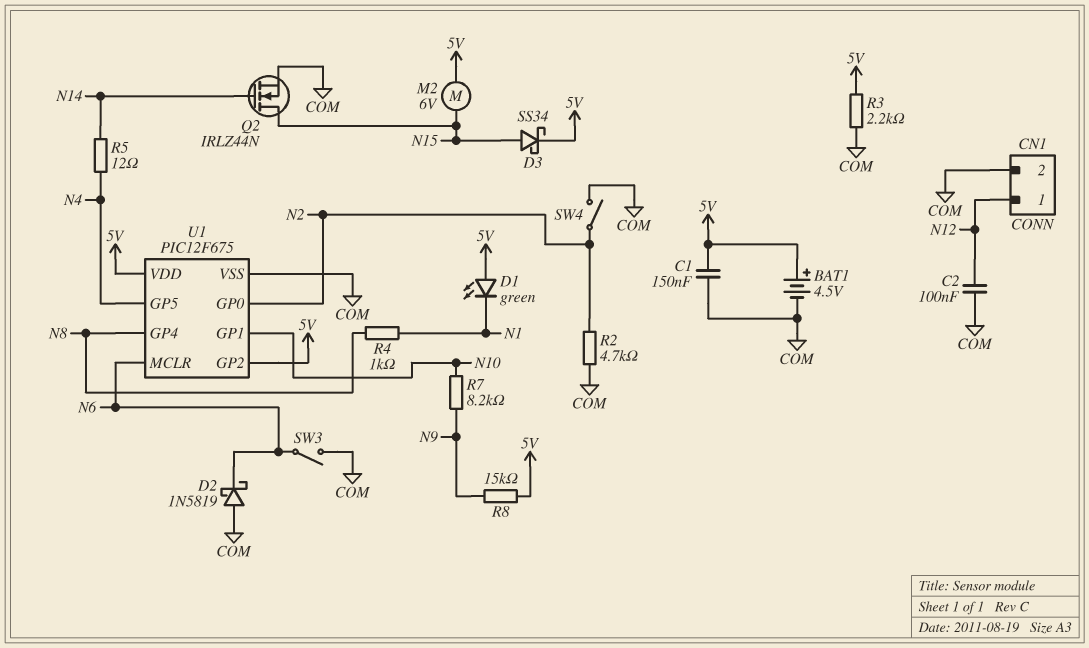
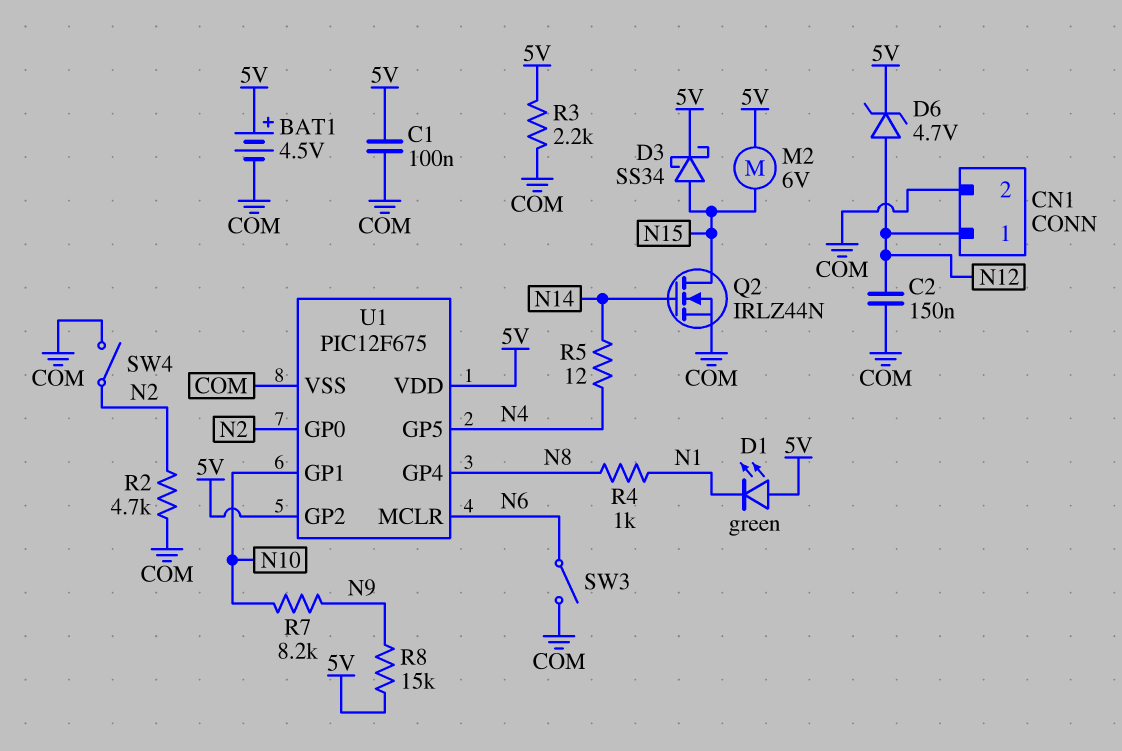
C1: 150nF (5V, COM) -> 100nF (5V, COM)
C2: 100nF (COM, N12) -> 150nF (COM, N12)
D2: schottky 1N5819 (A COM, K N6) -> none
D6: none -> zener 4.7V (A N12, K 5V)

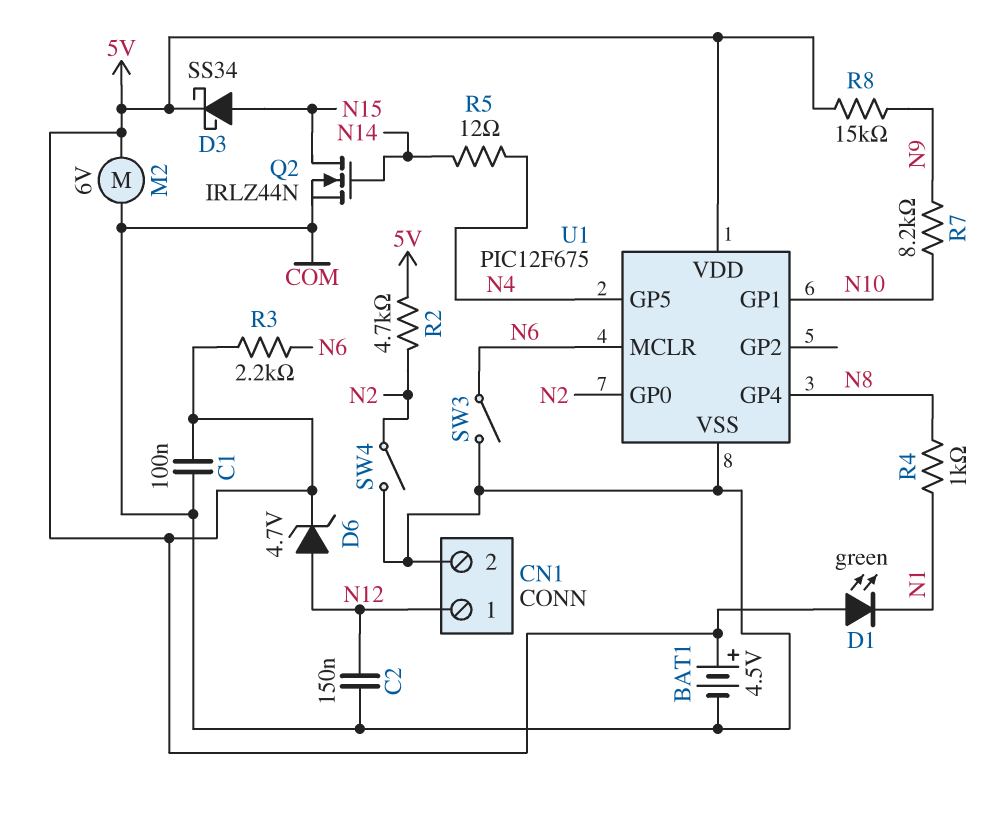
M2: motor 6V (5V, N15) -> motor 6V (5V, COM)
R2: 4.7k (COM, N2) -> 4.7k (5V, N2)
R3: 2.2k (5V, COM) -> 2.2k (5V, N6)
U1 pin GP2: 5V -> none

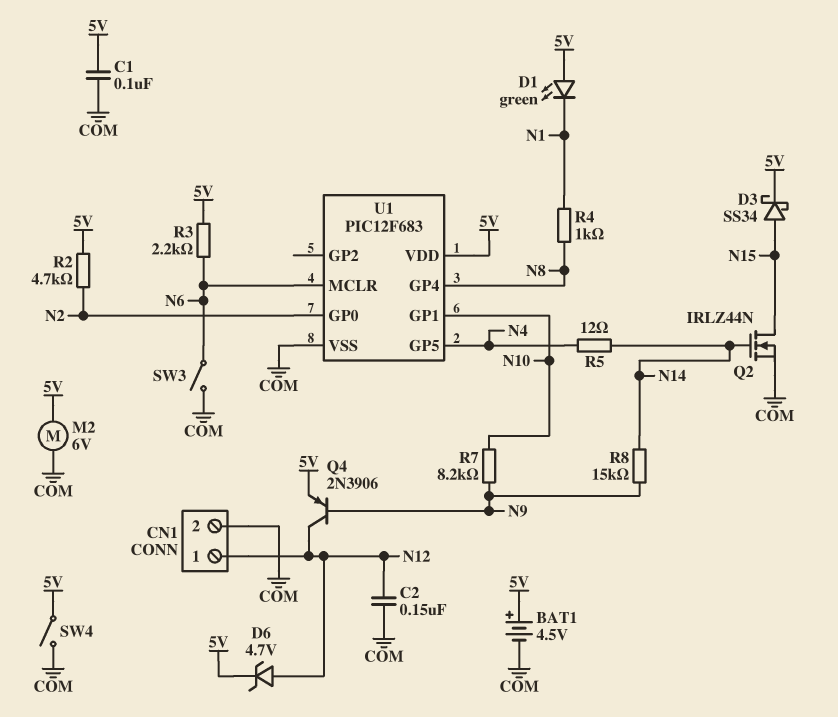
Q4: none -> PNP 2N3906 (B N9, C N12, E 5V)
R8: 15k (5V, N9) -> 15k (N9, N14)
SW4: switch (COM, N2) -> switch (5V, COM)
U1: PIC12F675 -> PIC12F683

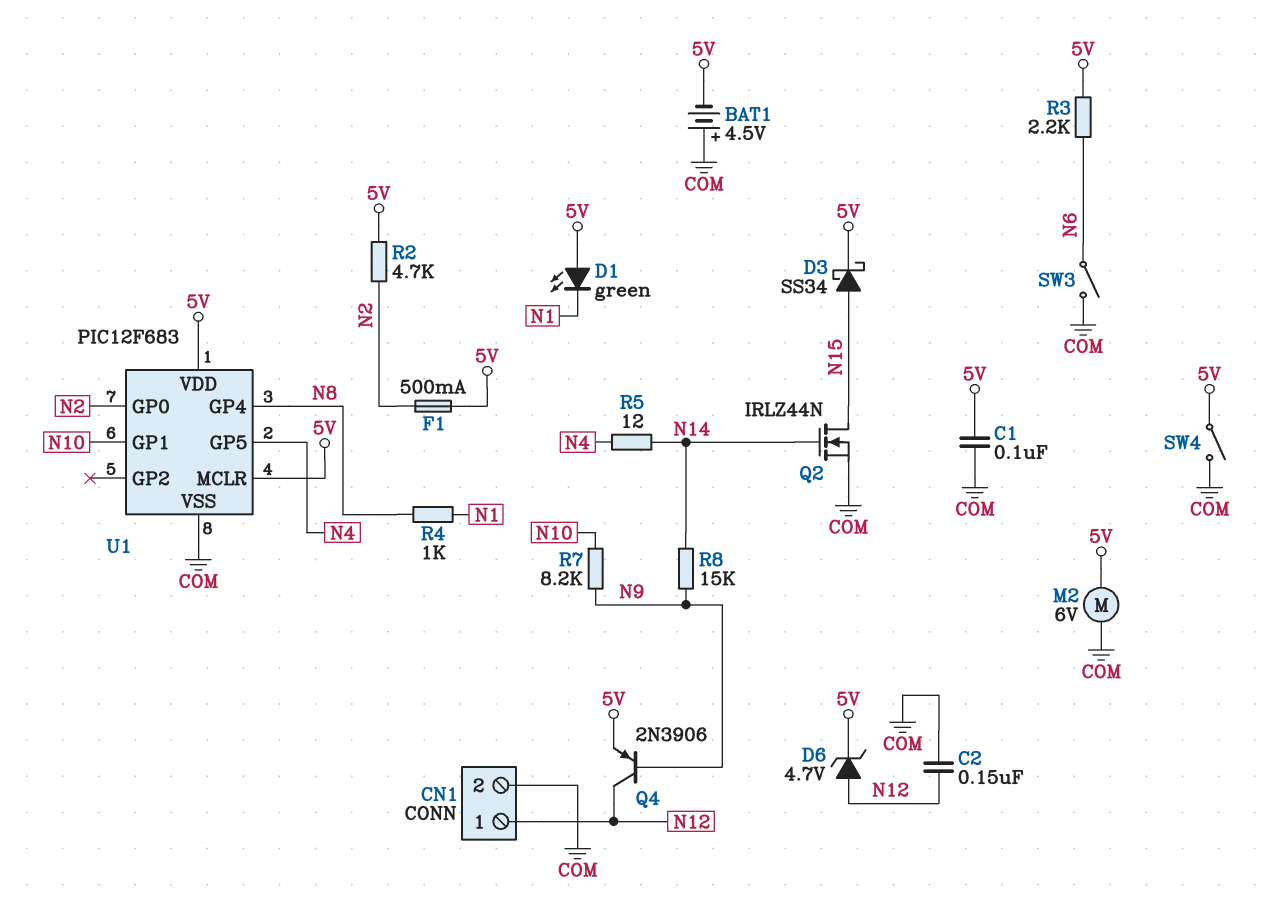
BAT1: 4.5V (plus 5V, minus COM) -> 4.5V (plus COM, minus 5V)
F1: none -> 500mA (5V, N2)
U1 pin MCLR: N6 -> 5V

